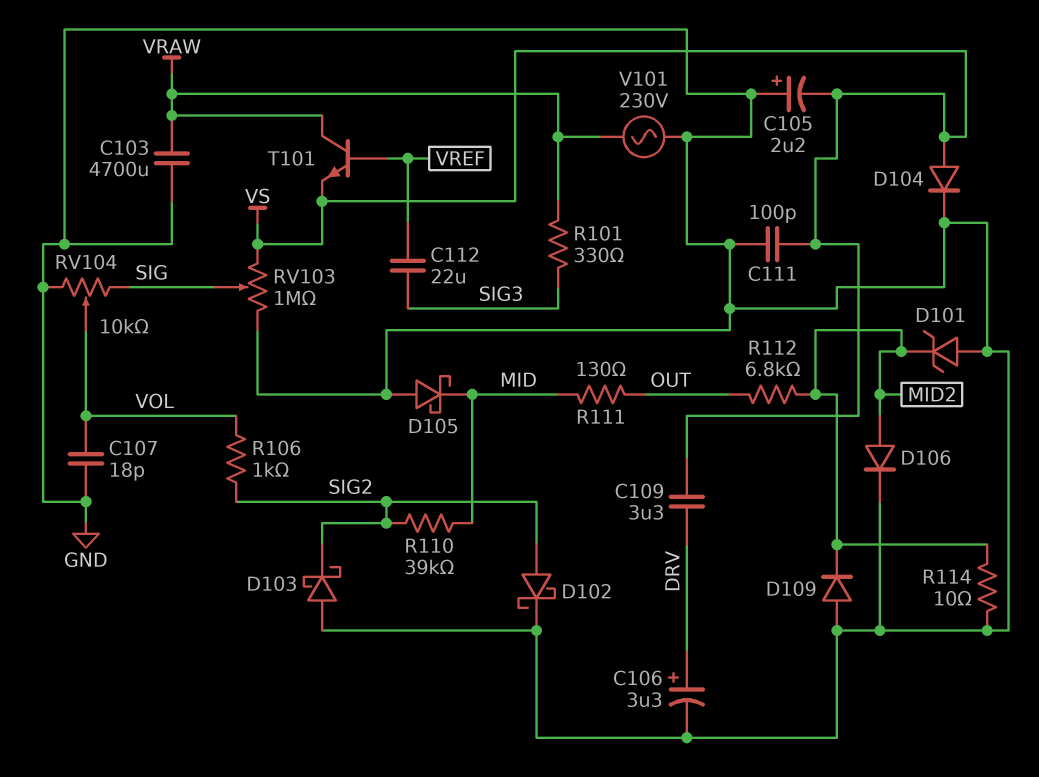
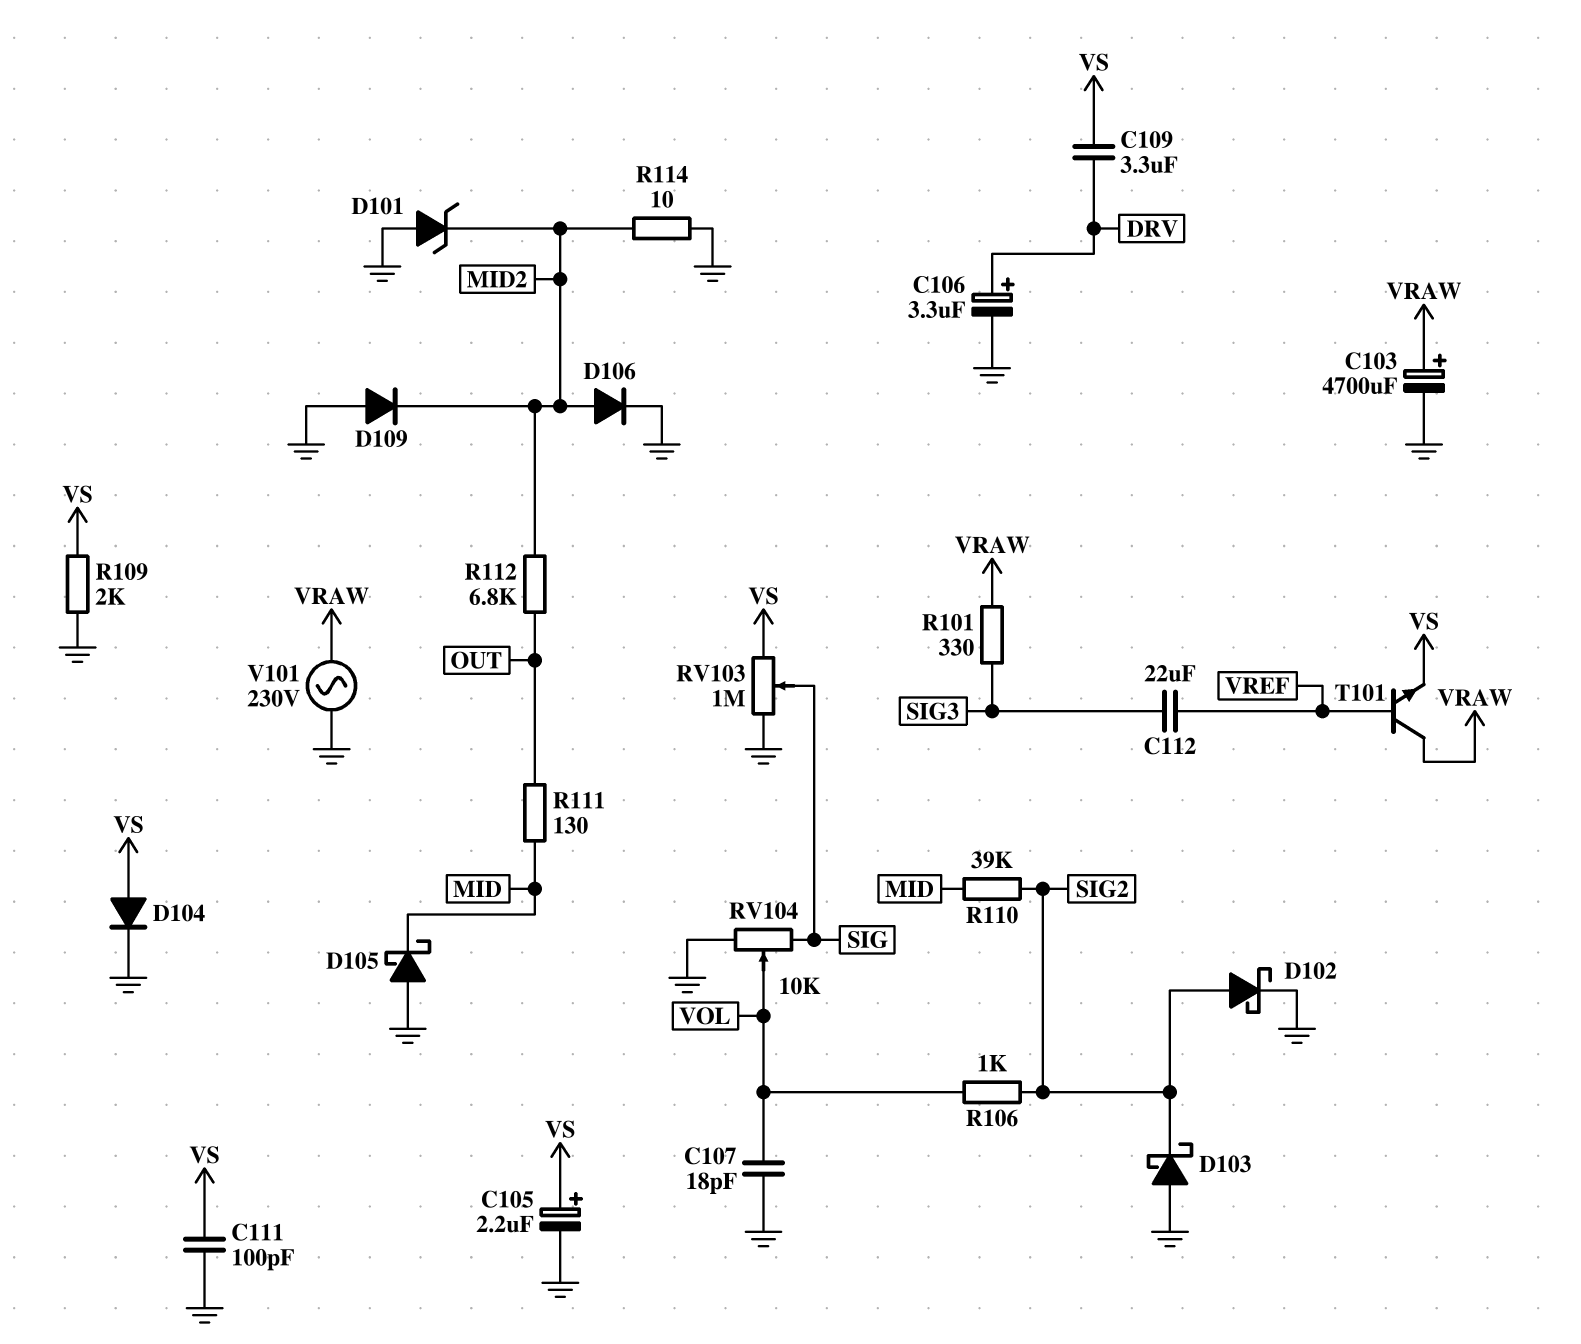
C103: 4700uF (GND, VRAW) -> 4700uF (plus VRAW, minus GND)
C105: 2.2uF (plus GND, minus VS) -> 2.2uF (plus VS, minus GND)
R109: none -> 2k (GND, VS)

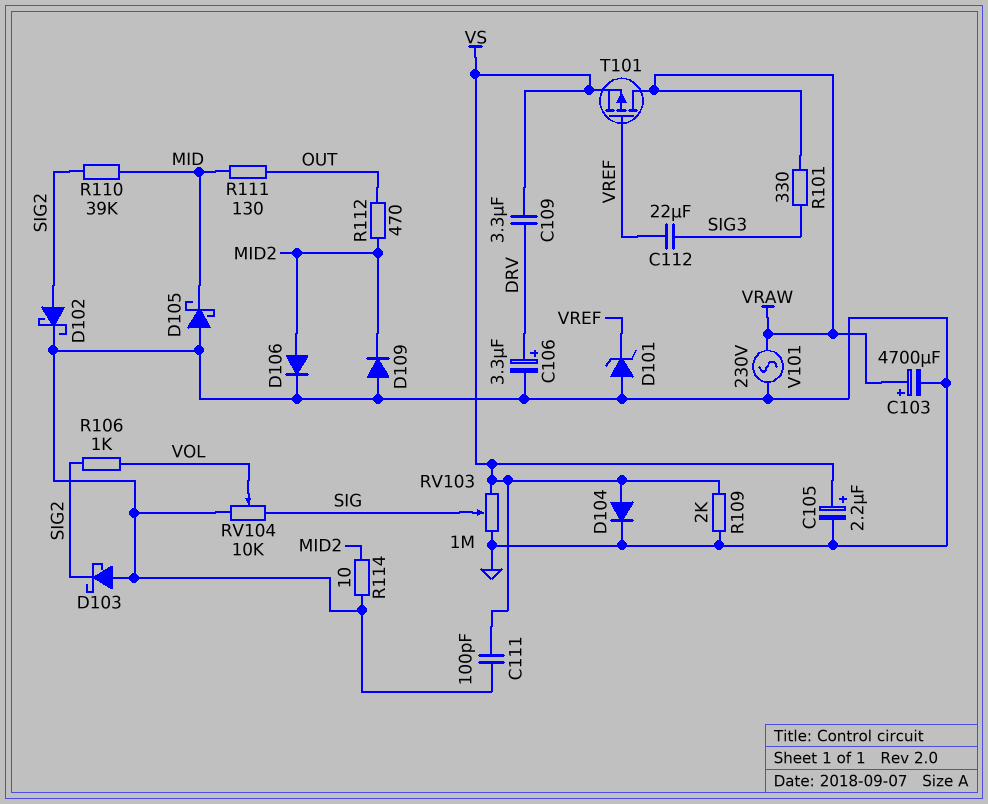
C107: 18pF (GND, VOL) -> none
D101: zener (A GND, K MID2) -> zener (A GND, K VREF)
R112: 6.8k (MID2, OUT) -> 470 (MID2, OUT)
T101: NPN (B VREF, C VRAW, E VS) -> PMOS (G VREF, D VRAW, S VS)

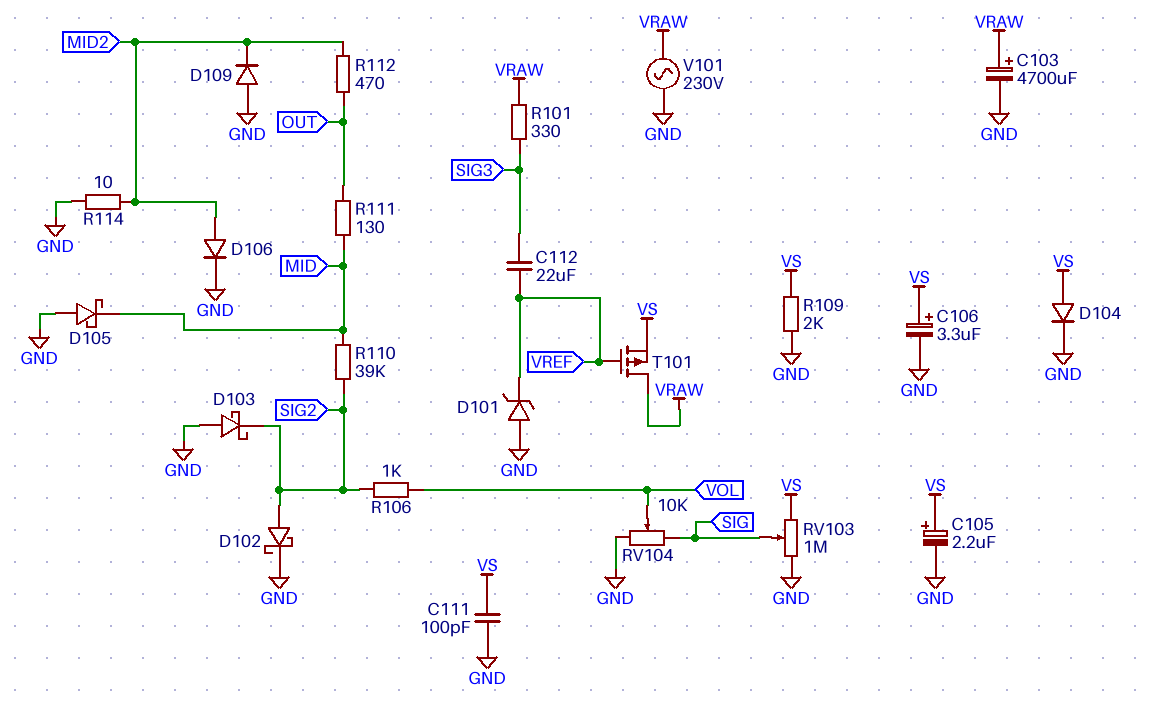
C106: 3.3uF (plus DRV, minus GND) -> 3.3uF (plus VS, minus GND)
C109: 3.3uF (DRV, VS) -> none

